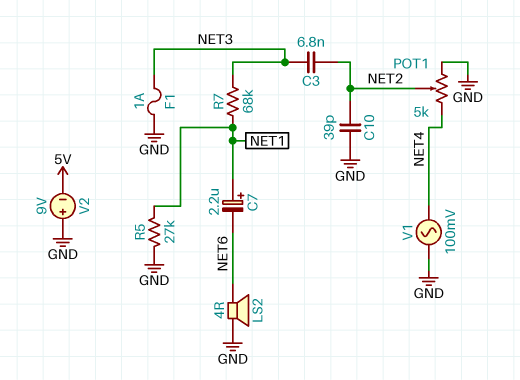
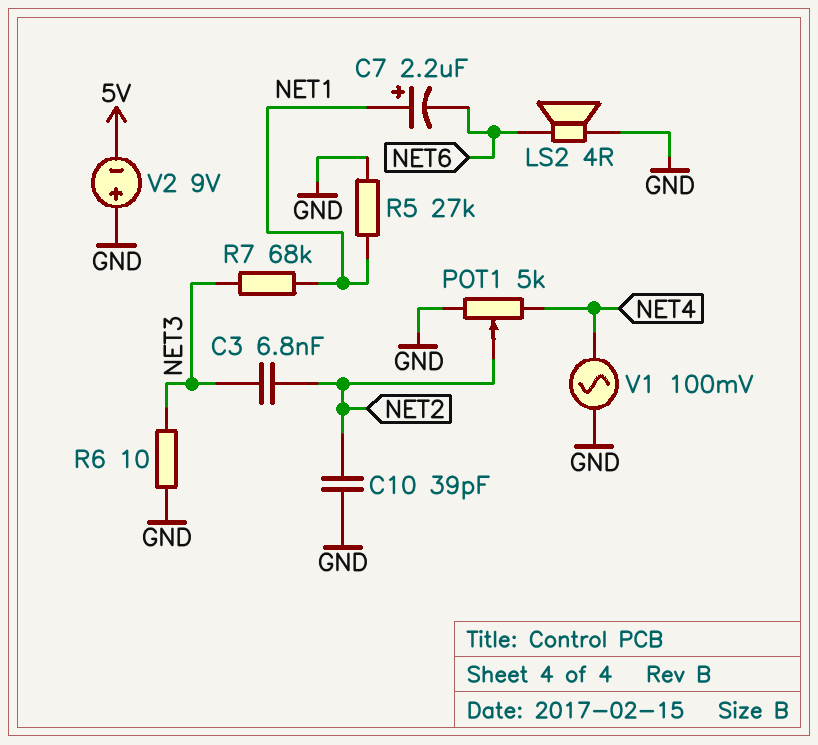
F1: 1A (GND, NET3) -> none
R6: none -> 10 (GND, NET3)

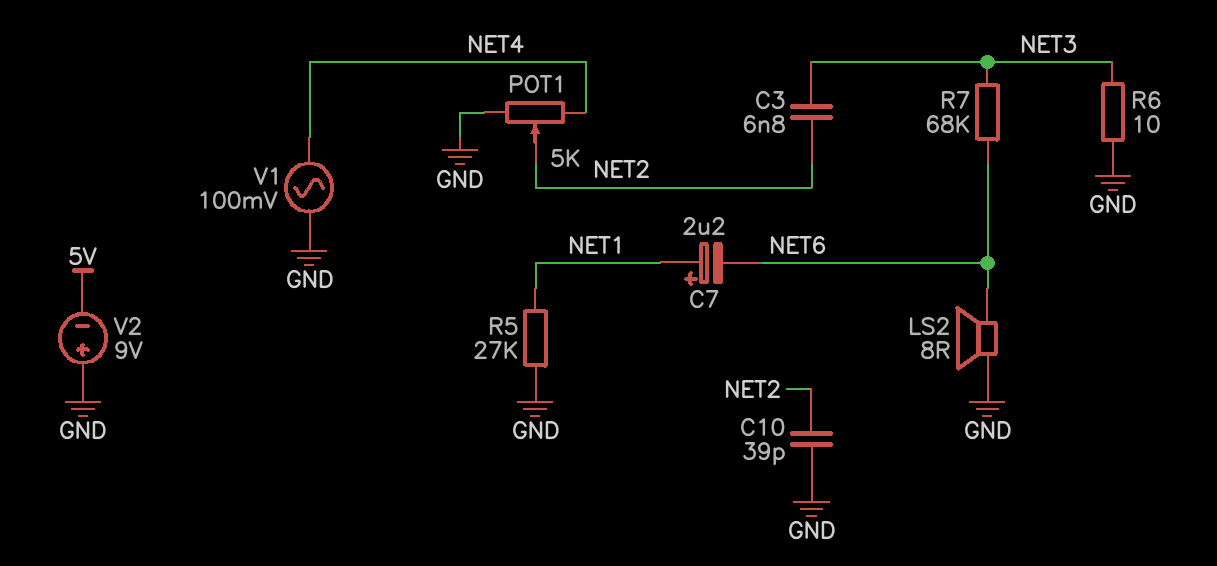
LS2: speaker 4R (GND, NET6) -> speaker 8R (GND, NET6)
R7: 68k (NET1, NET3) -> 68k (NET3, NET6)

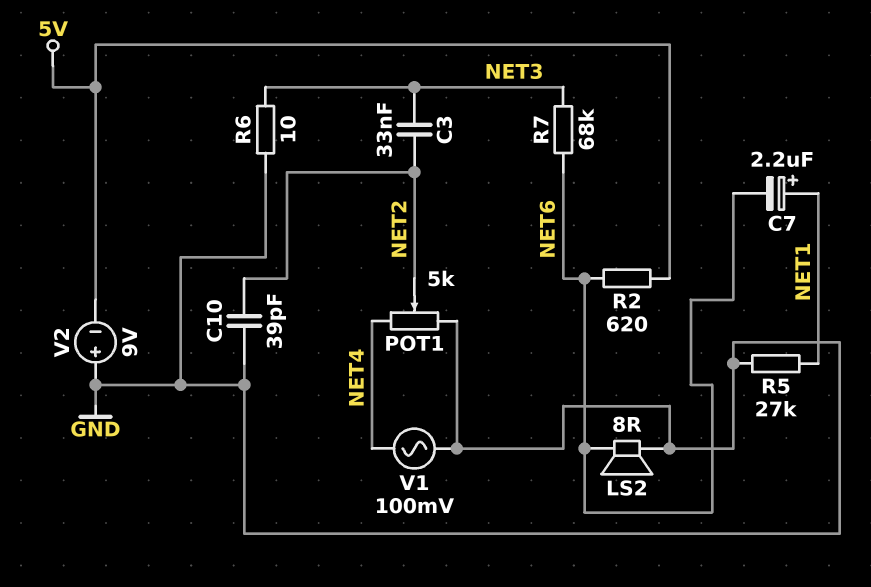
C3: 6.8nF (NET2, NET3) -> 33nF (NET2, NET3)
R2: none -> 620 (5V, NET6)

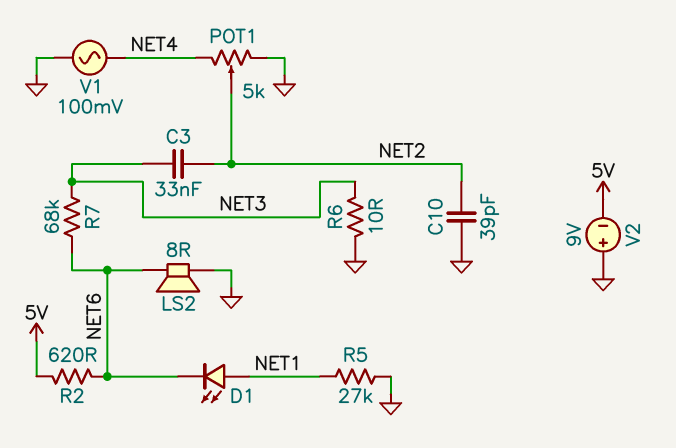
C7: 2.2uF (plus NET1, minus NET6) -> none
D1: none -> LED (A NET1, K NET6)

